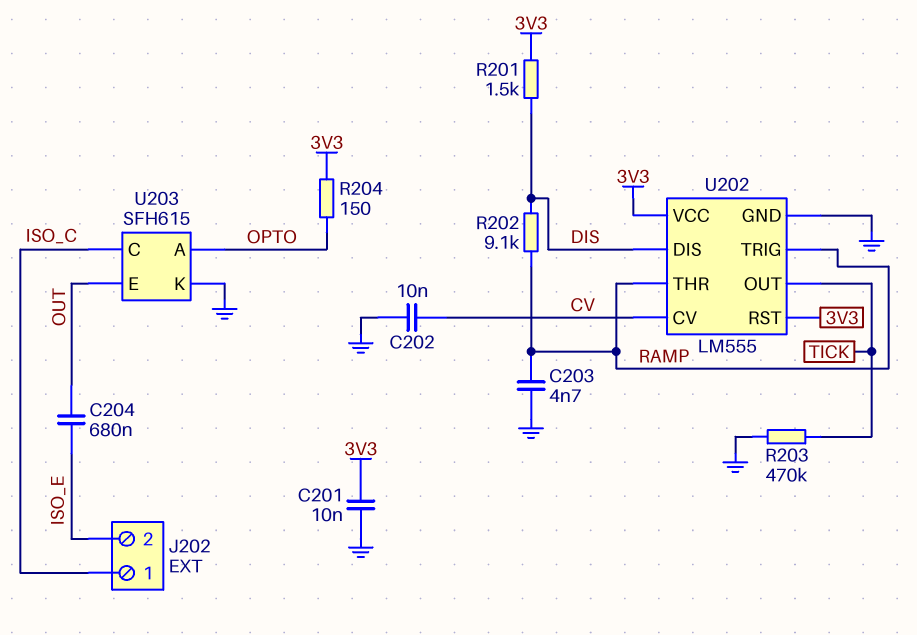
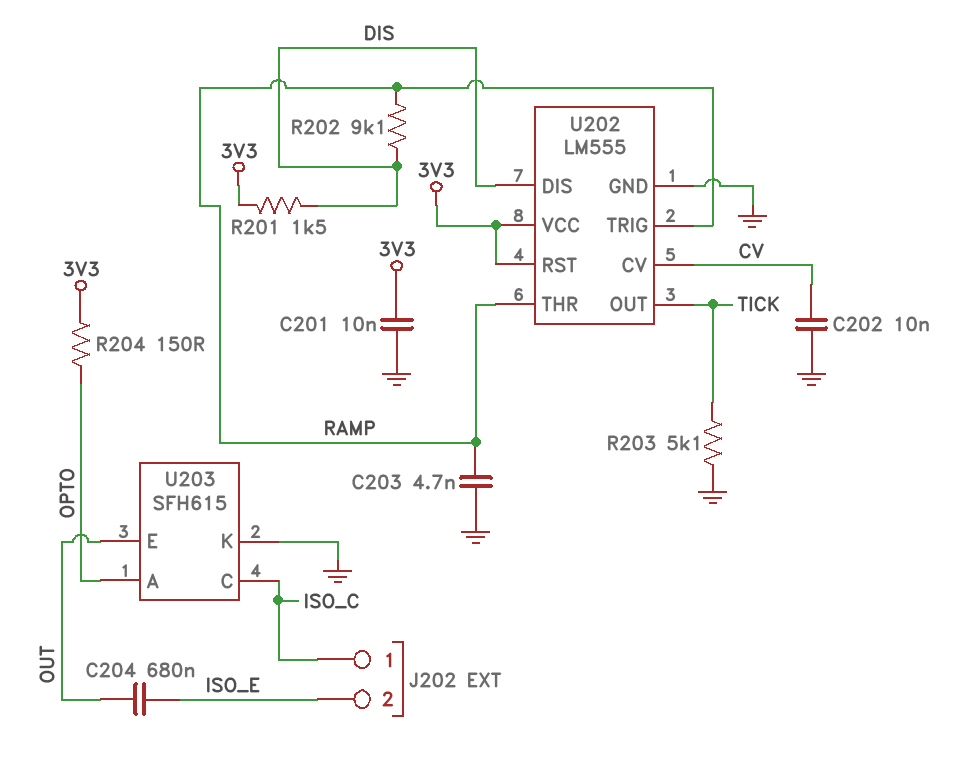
R203: 470k (GND, TICK) -> 5.1k (GND, TICK)

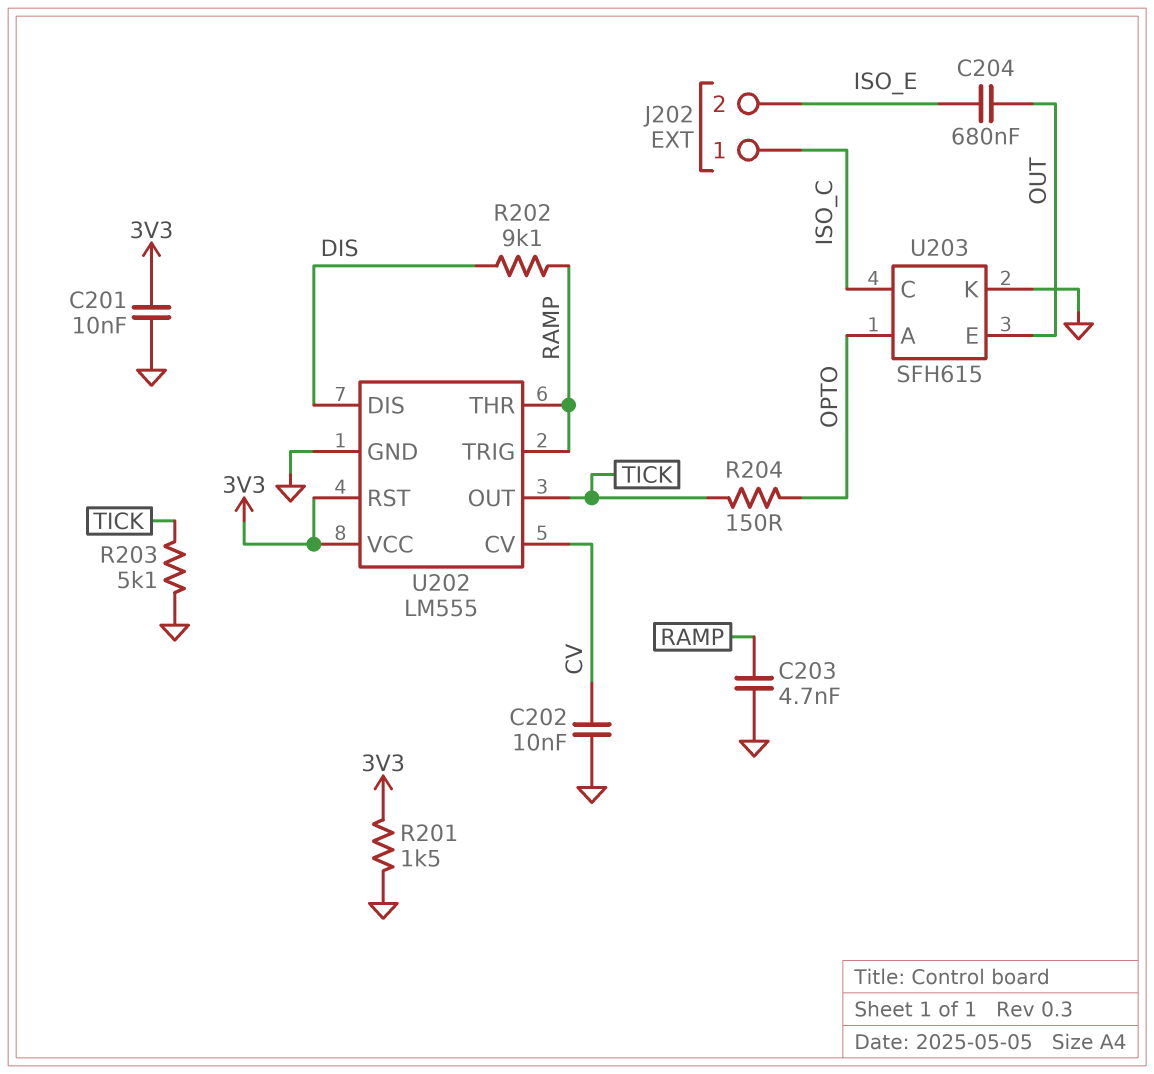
R201: 1.5k (3V3, DIS) -> 1.5k (3V3, GND)
R204: 150 (3V3, OPTO) -> 150 (OPTO, TICK)

